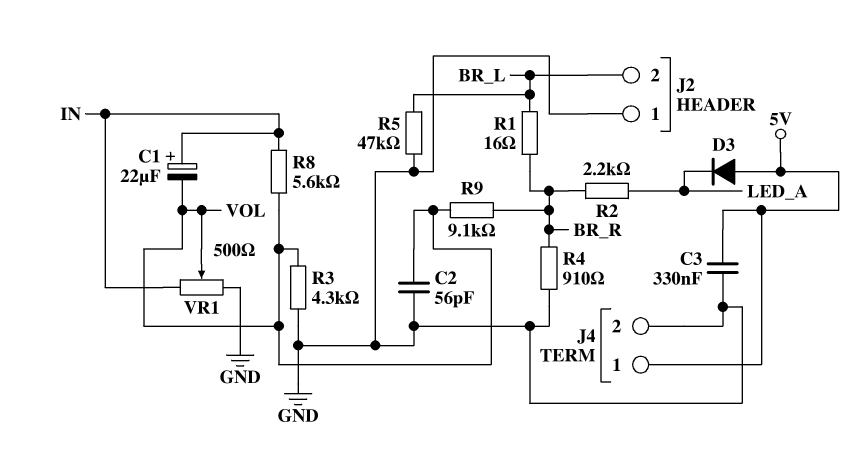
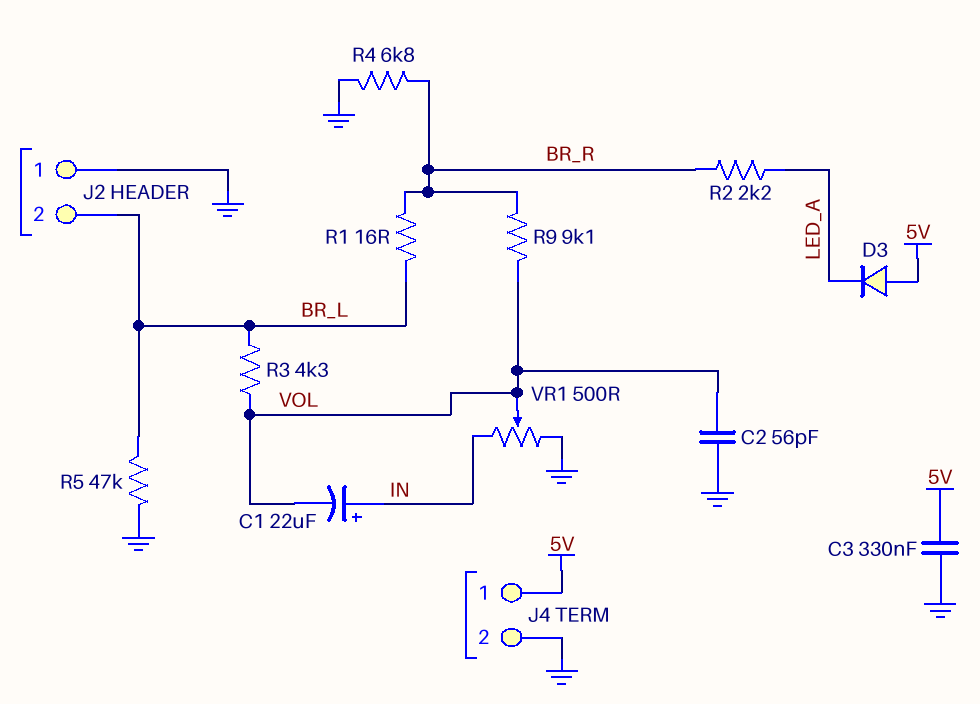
R3: 4.3k (GND, VOL) -> 4.3k (BR_L, VOL)
R4: 910 (BR_R, GND) -> 6.8k (BR_R, GND)
R8: 5.6k (IN, VOL) -> none

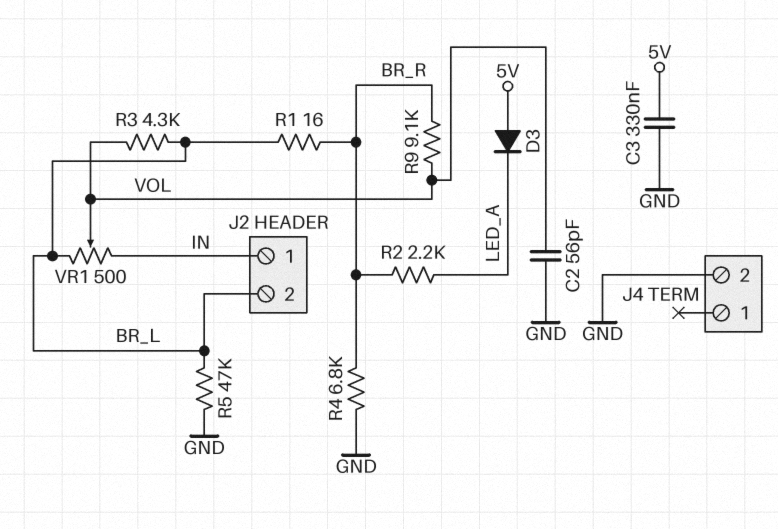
C1: 22uF (plus IN, minus VOL) -> none
J2 pin 1: GND -> IN
J4 pin 1: 5V -> none
VR1: 500 (GND, IN, wiper VOL) -> 500 (BR_L, IN, wiper VOL)

